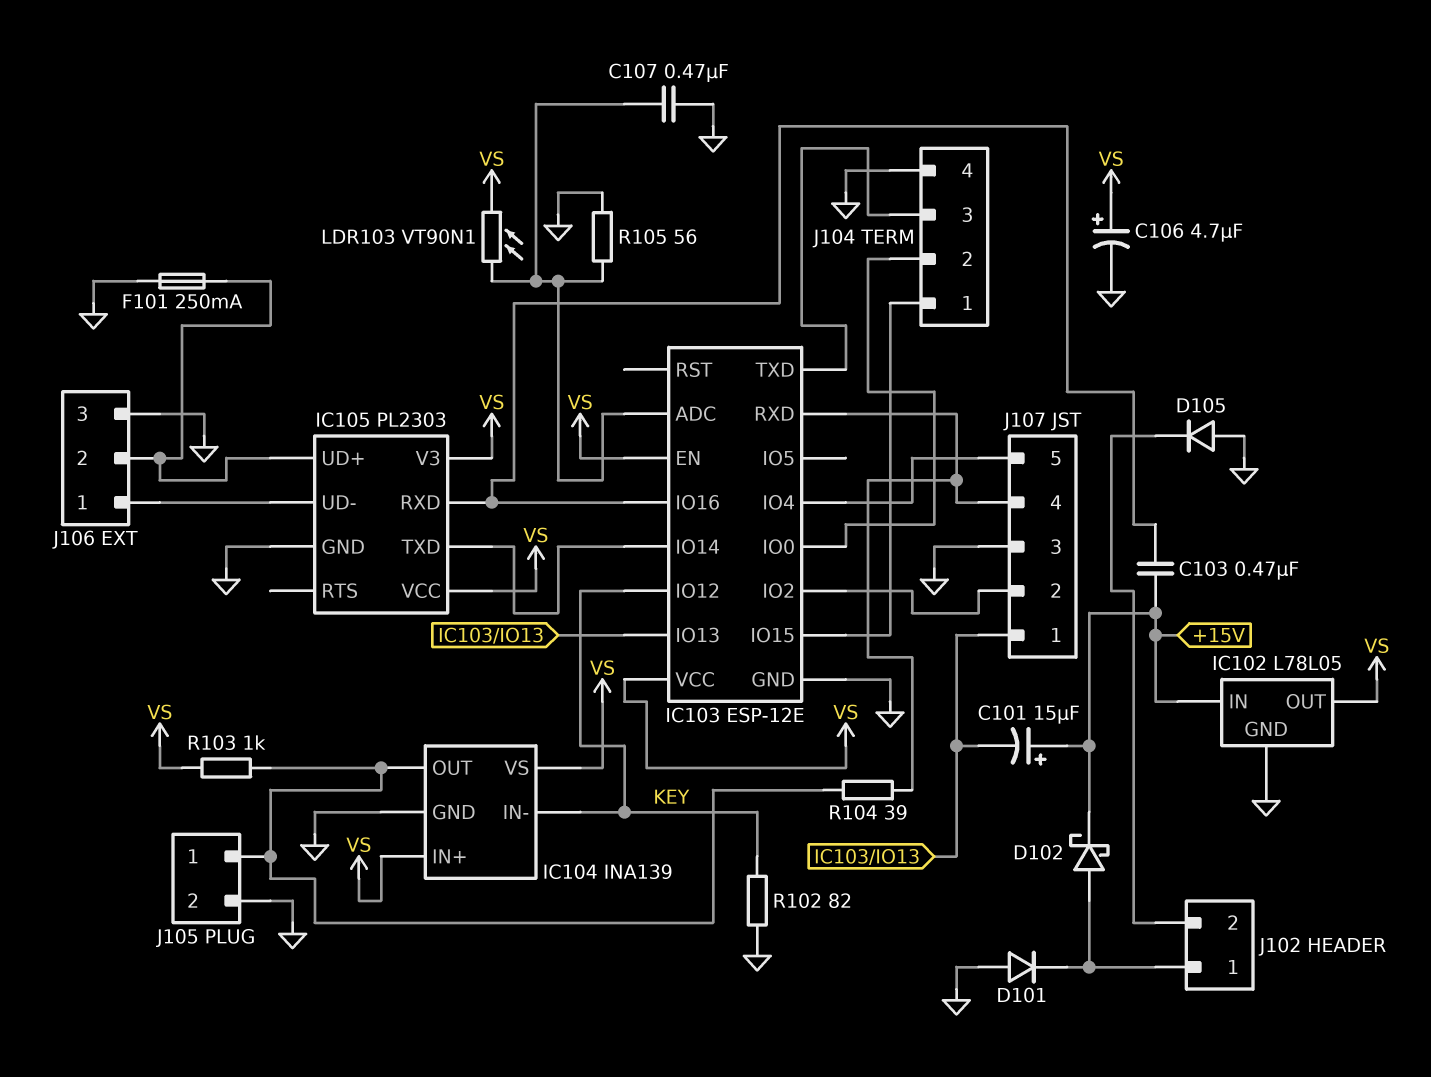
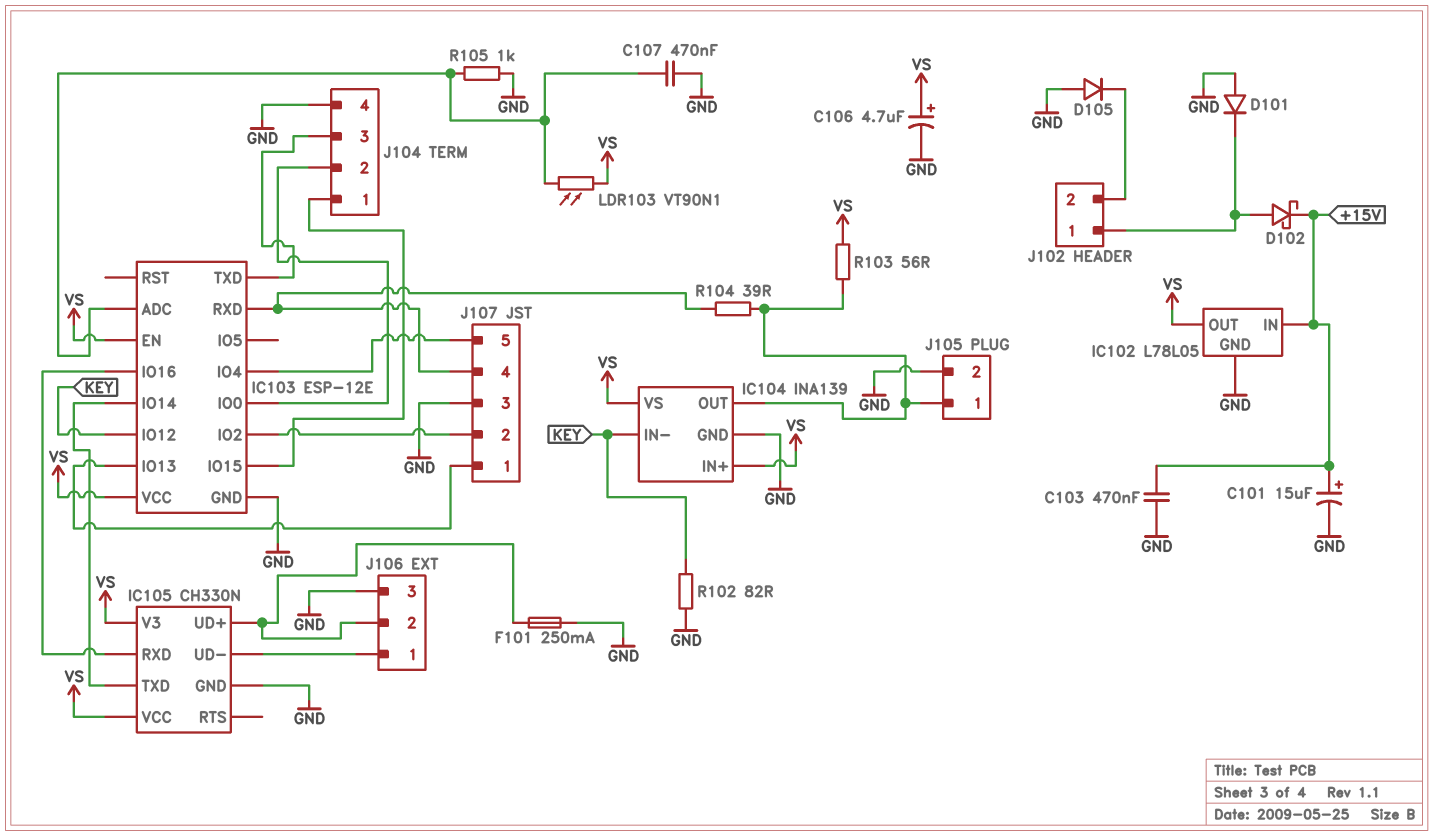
C101: 15uF (plus +15V, minus IC103/IO13) -> 15uF (plus +15V, minus GND)
C103: 470nF (+15V, IC103/IO16) -> 470nF (+15V, GND)
IC105: PL2303 -> CH330N
R103: 1k (IC104/OUT, VS) -> 56 (IC104/OUT, VS)
R105: 56 (GND, IC103/ADC) -> 1k (GND, IC103/ADC)

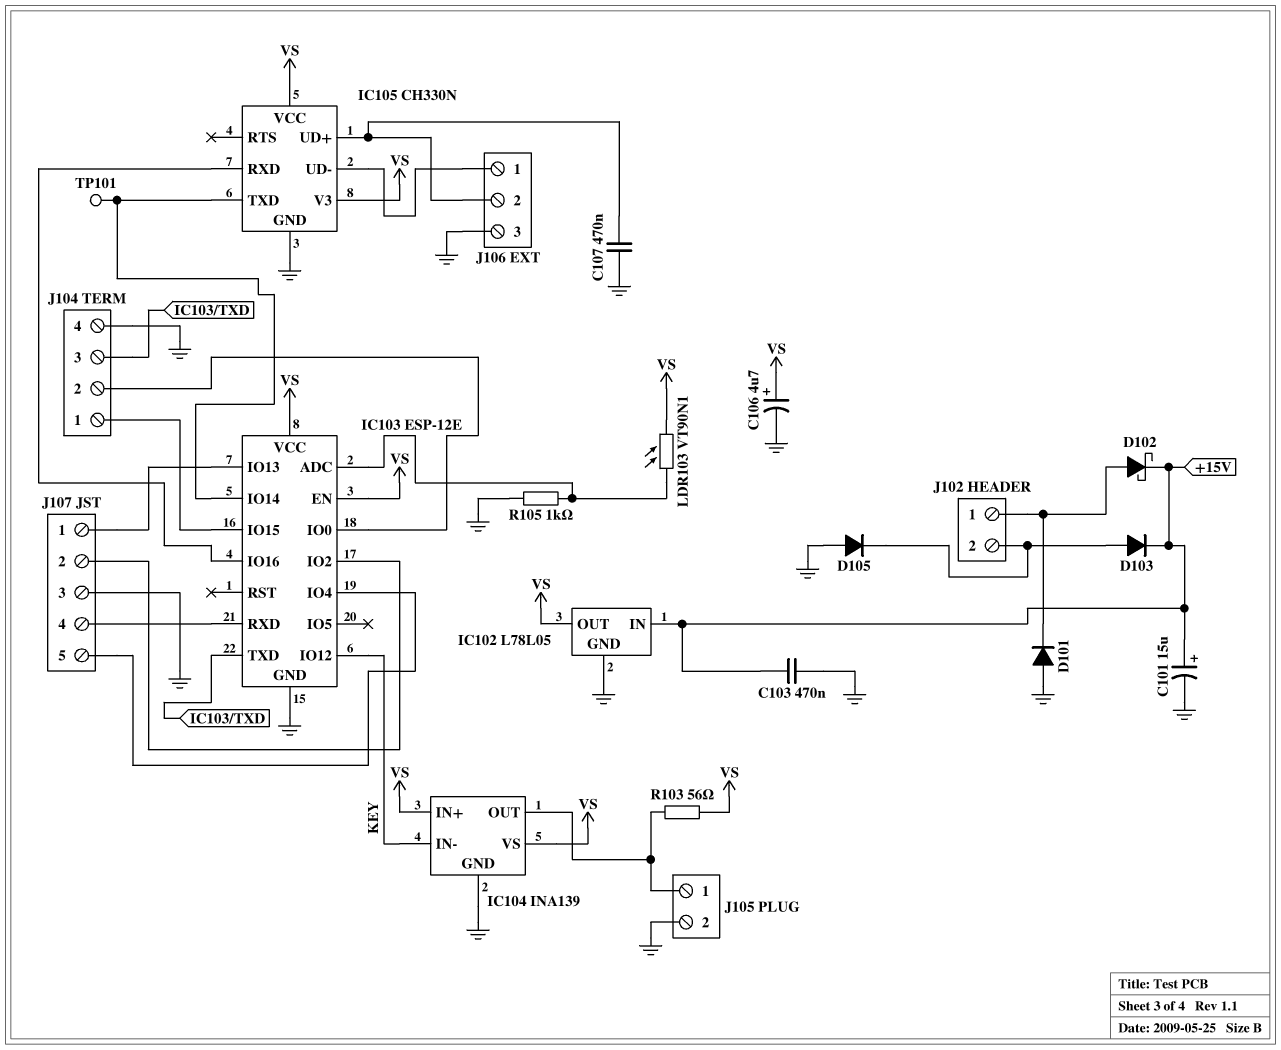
C107: 470nF (GND, IC103/ADC) -> 470nF (GND, IC105/UD+)
D103: none -> diode (A J102/2, K +15V)
F101: 250mA (GND, IC105/UD+) -> none
R102: 82 (GND, KEY) -> none
R104: 39 (IC103/RXD, IC104/OUT) -> none
TP101: none -> test point (IC103/IO14)

